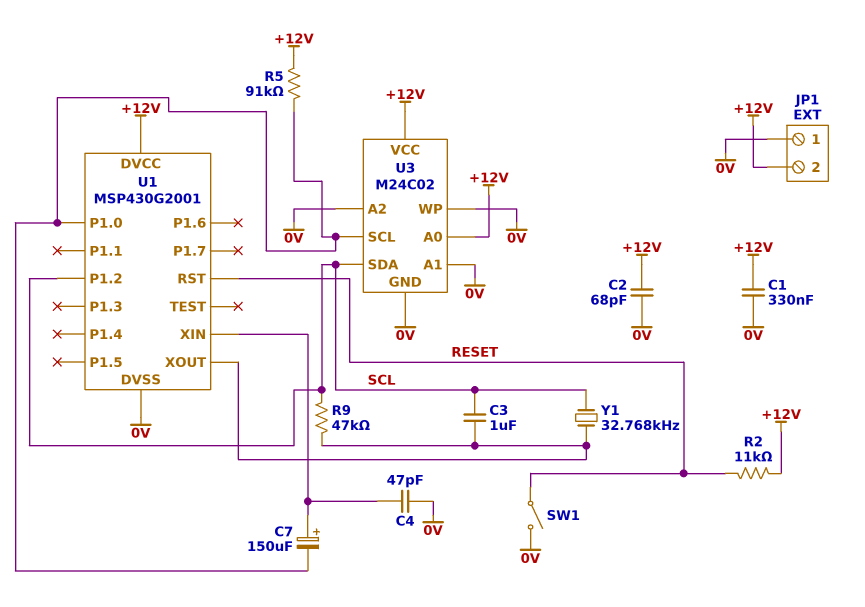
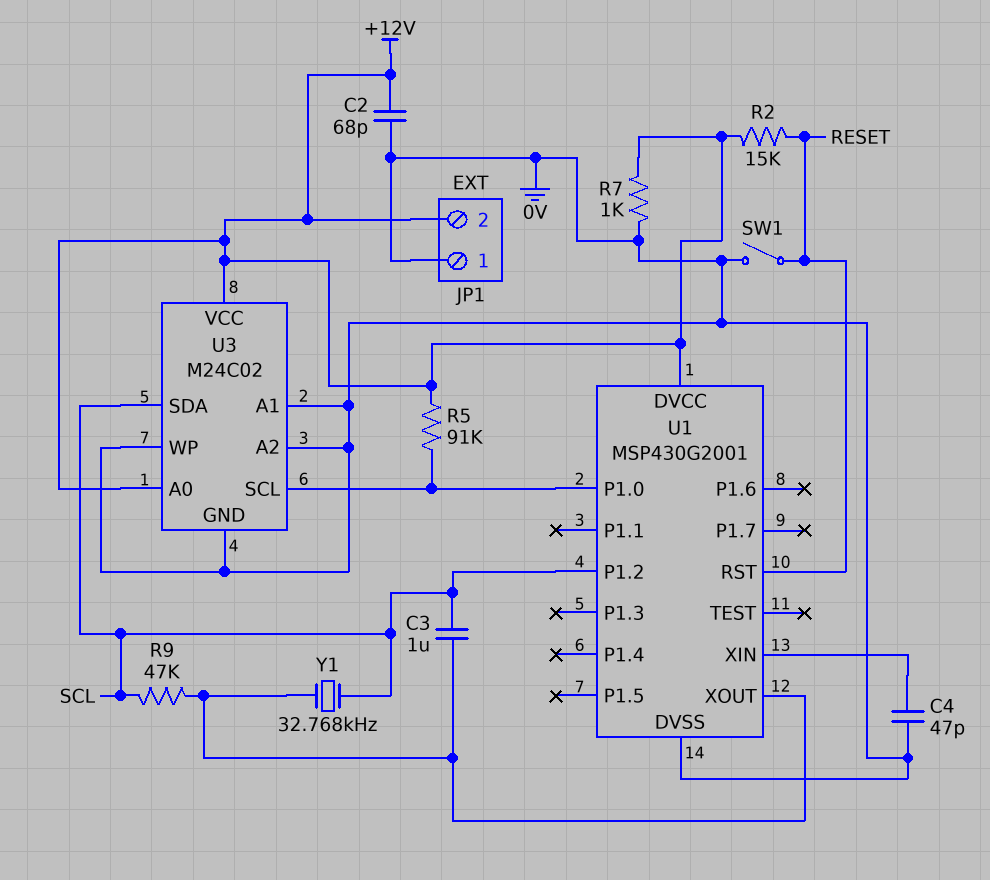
C1: 330nF (+12V, 0V) -> none
C7: 150uF (plus U1/XIN, minus U1/P1.0) -> none
R2: 11k (+12V, RESET) -> 15k (+12V, RESET)
R7: none -> 1k (+12V, 0V)

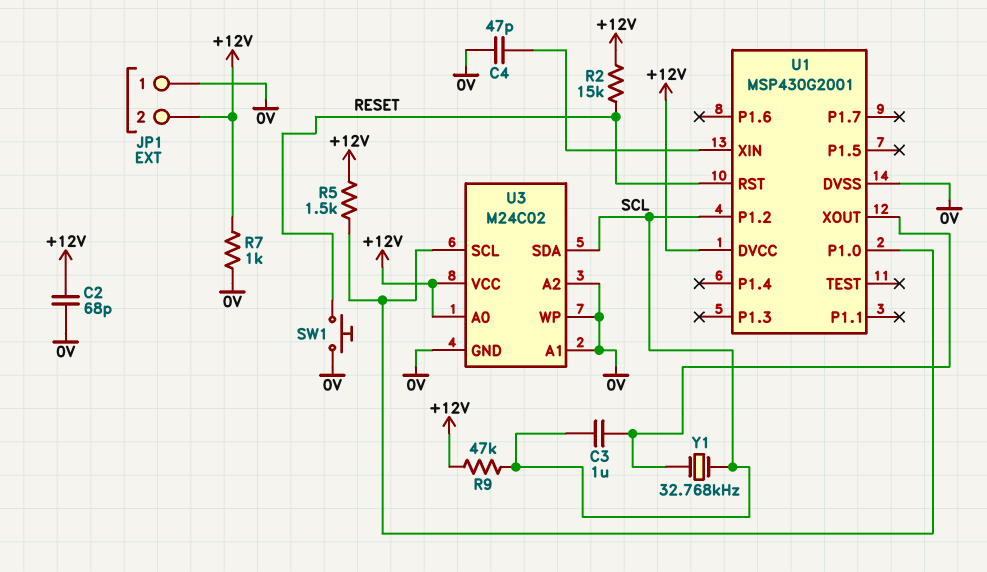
R5: 91k (+12V, U1/P1.0) -> 1.5k (+12V, U1/P1.0)
R9: 47k (SCL, U1/XOUT) -> 47k (+12V, SCL)
SW1: switch (0V, RESET) -> button (0V, RESET)

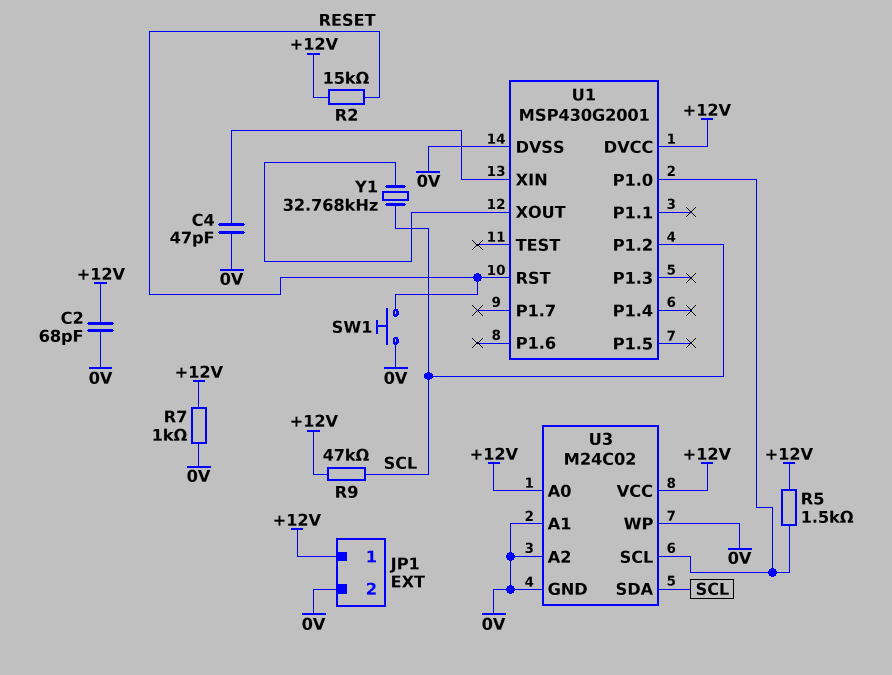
C3: 1uF (SCL, U1/XOUT) -> none
JP1 pin 1: 0V -> +12V
JP1 pin 2: +12V -> 0V

